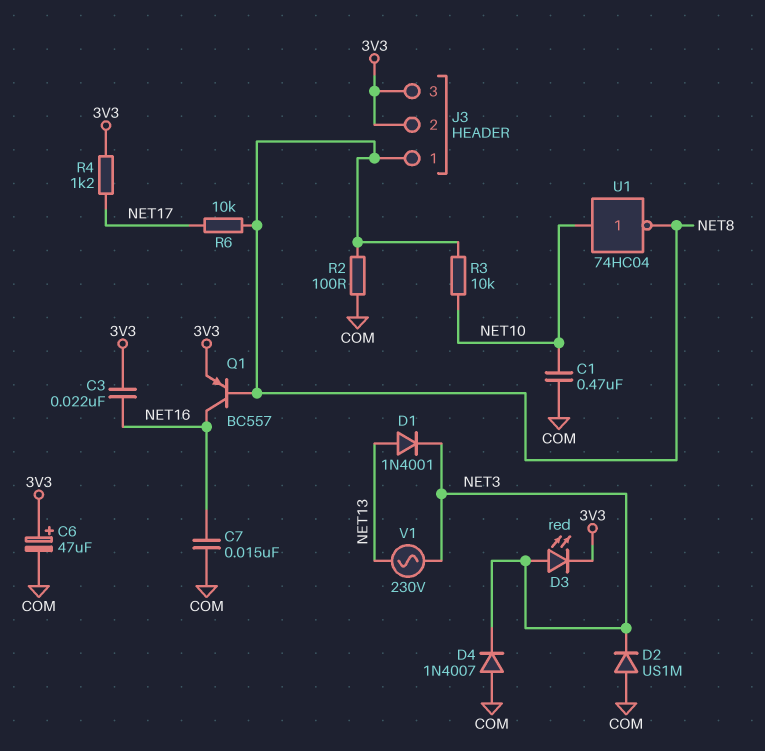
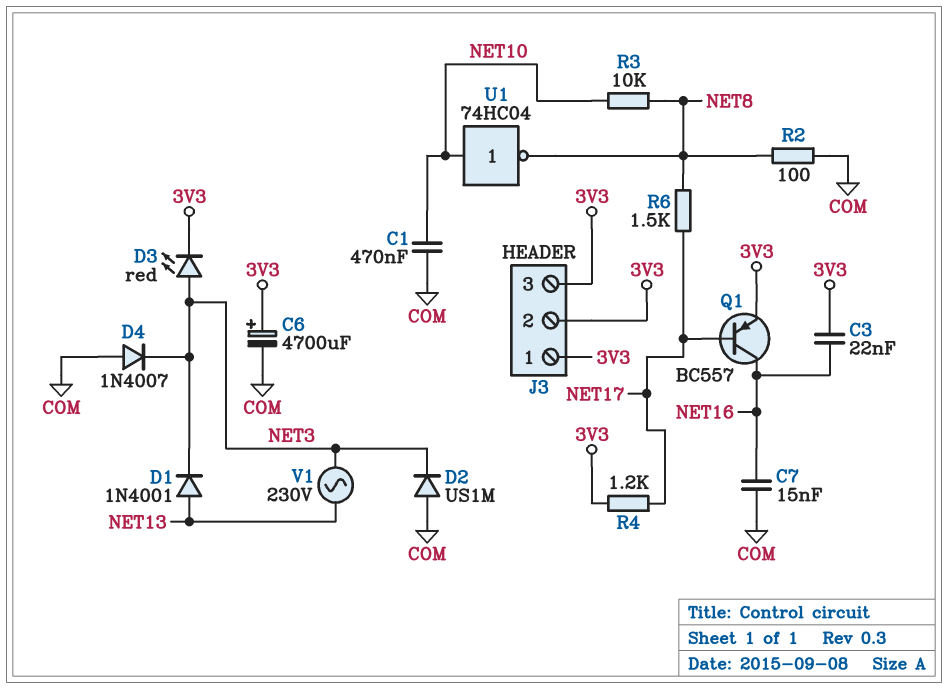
C6: 47uF (plus 3V3, minus COM) -> 4700uF (plus 3V3, minus COM)
J3 pin 1: NET8 -> 3V3
Q1: PNP BC557 (B NET8, C NET16, E 3V3) -> PNP BC557 (B NET17, C NET16, E 3V3)
R6: 10k (NET8, NET17) -> 1.5k (NET8, NET17)

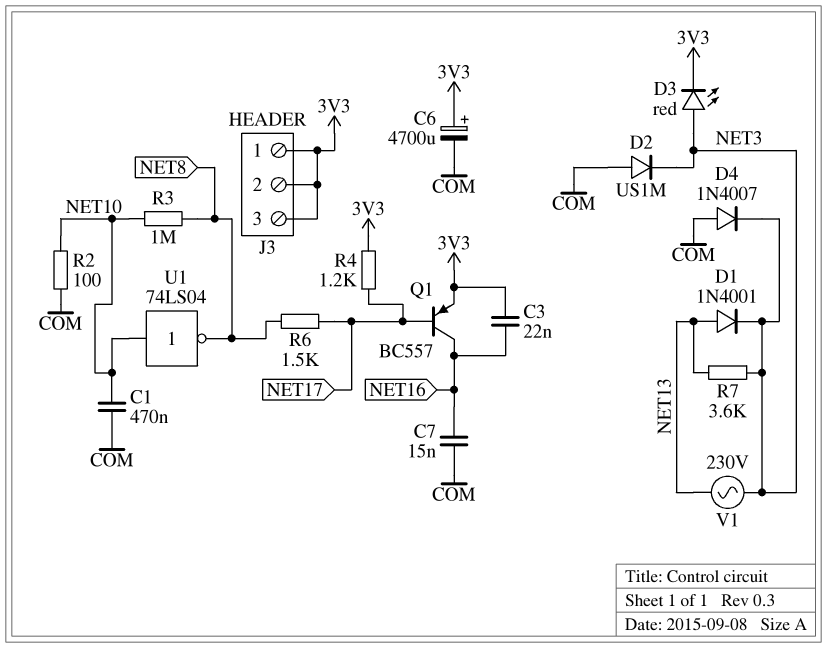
R2: 100 (COM, NET8) -> 100 (COM, NET10)
R3: 10k (NET8, NET10) -> 1M (NET8, NET10)
R7: none -> 3.6k (NET3, NET13)
U1: NOT 74HC04 (in NET10, out NET8) -> NOT 74LS04 (in NET10, out NET8)

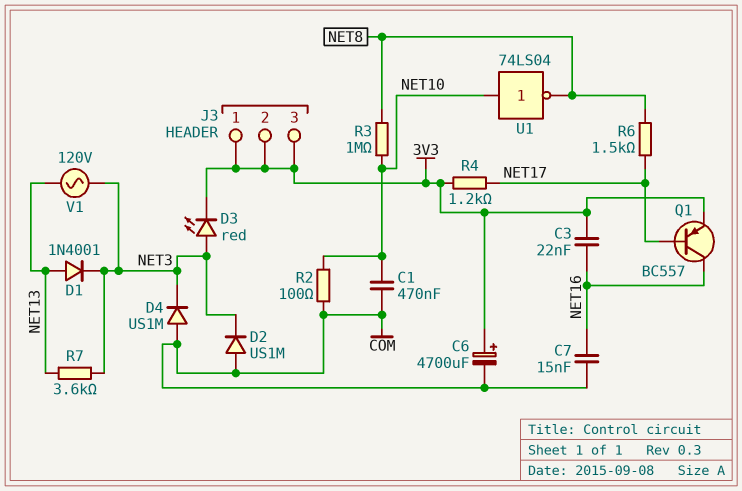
D4: diode 1N4007 (A COM, K NET3) -> diode US1M (A COM, K NET3)
V1: AC 230V (NET3, NET13) -> AC 120V (NET3, NET13)

